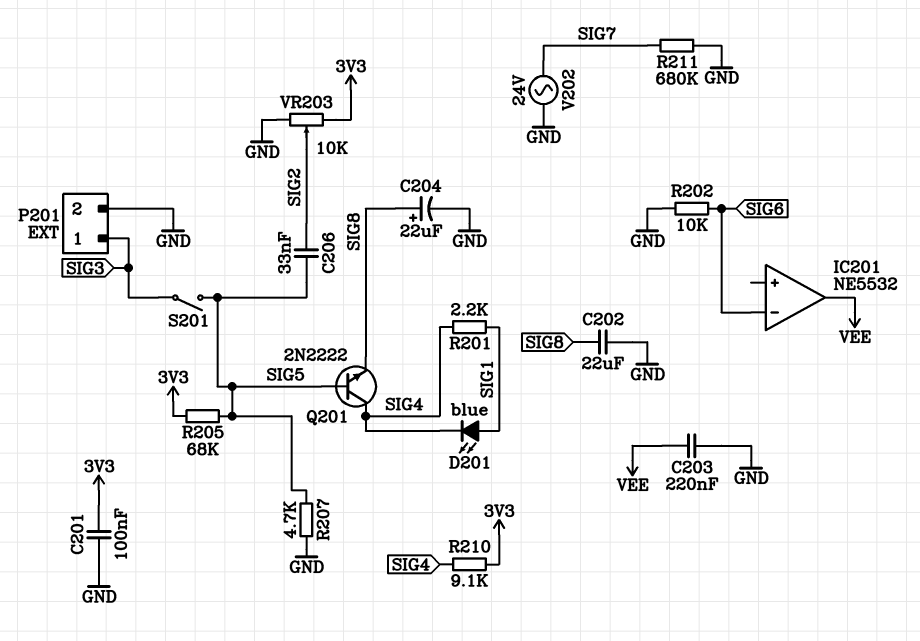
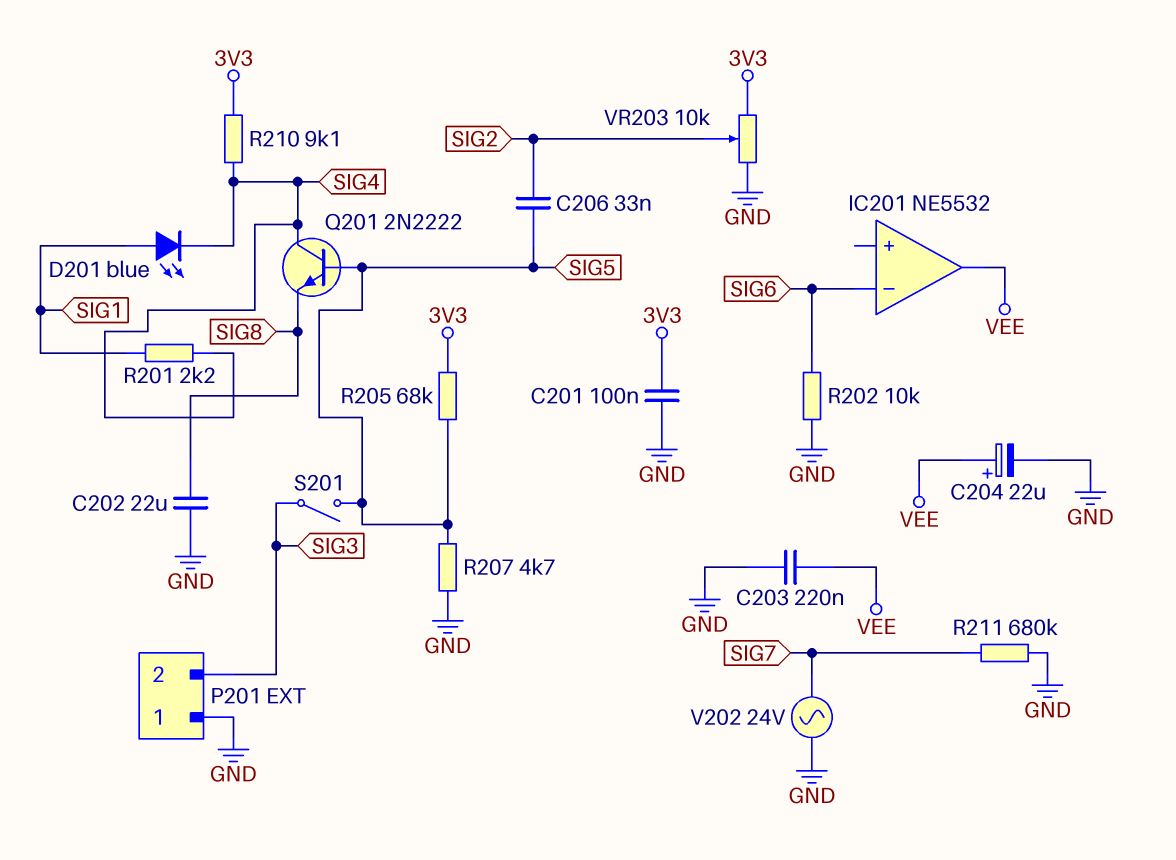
C204: 22uF (plus SIG8, minus GND) -> 22uF (plus VEE, minus GND)
P201 pin 1: SIG3 -> GND
P201 pin 2: GND -> SIG3

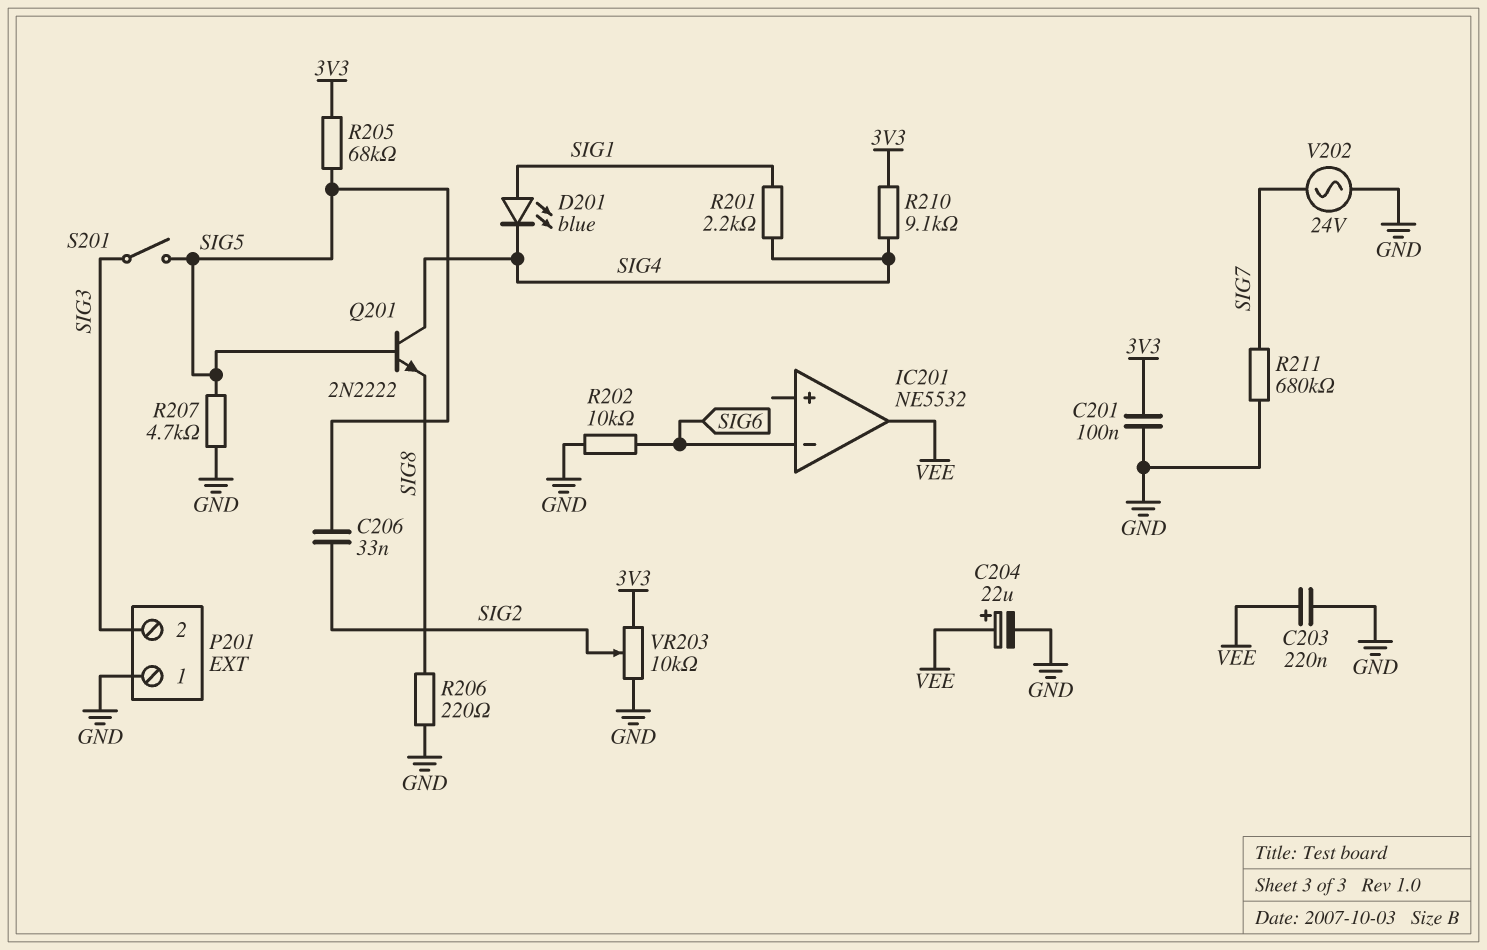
C202: 22uF (GND, SIG8) -> none
R206: none -> 220 (GND, SIG8)

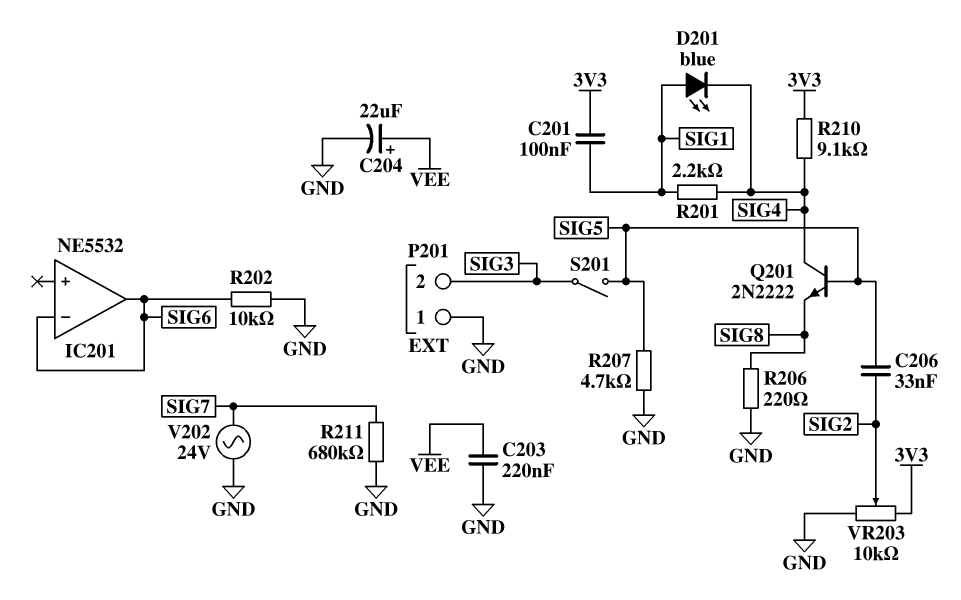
C201: 100nF (3V3, GND) -> 100nF (3V3, SIG1)
IC201 pin out: VEE -> SIG6
R205: 68k (3V3, SIG5) -> none

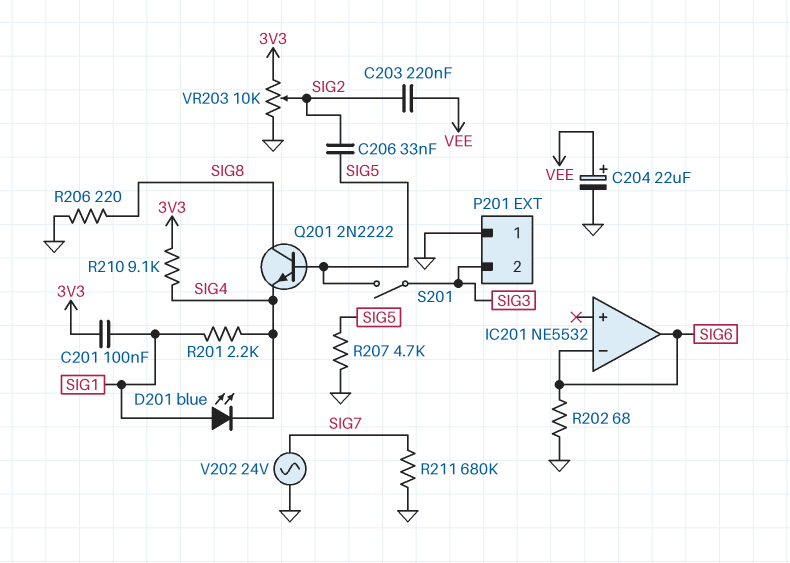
C203: 220nF (GND, VEE) -> 220nF (SIG2, VEE)
Q201: NPN 2N2222 (B SIG5, C SIG4, E SIG8) -> NPN 2N2222 (B SIG5, C SIG8, E SIG4)
R202: 10k (GND, SIG6) -> 68 (GND, SIG6)

